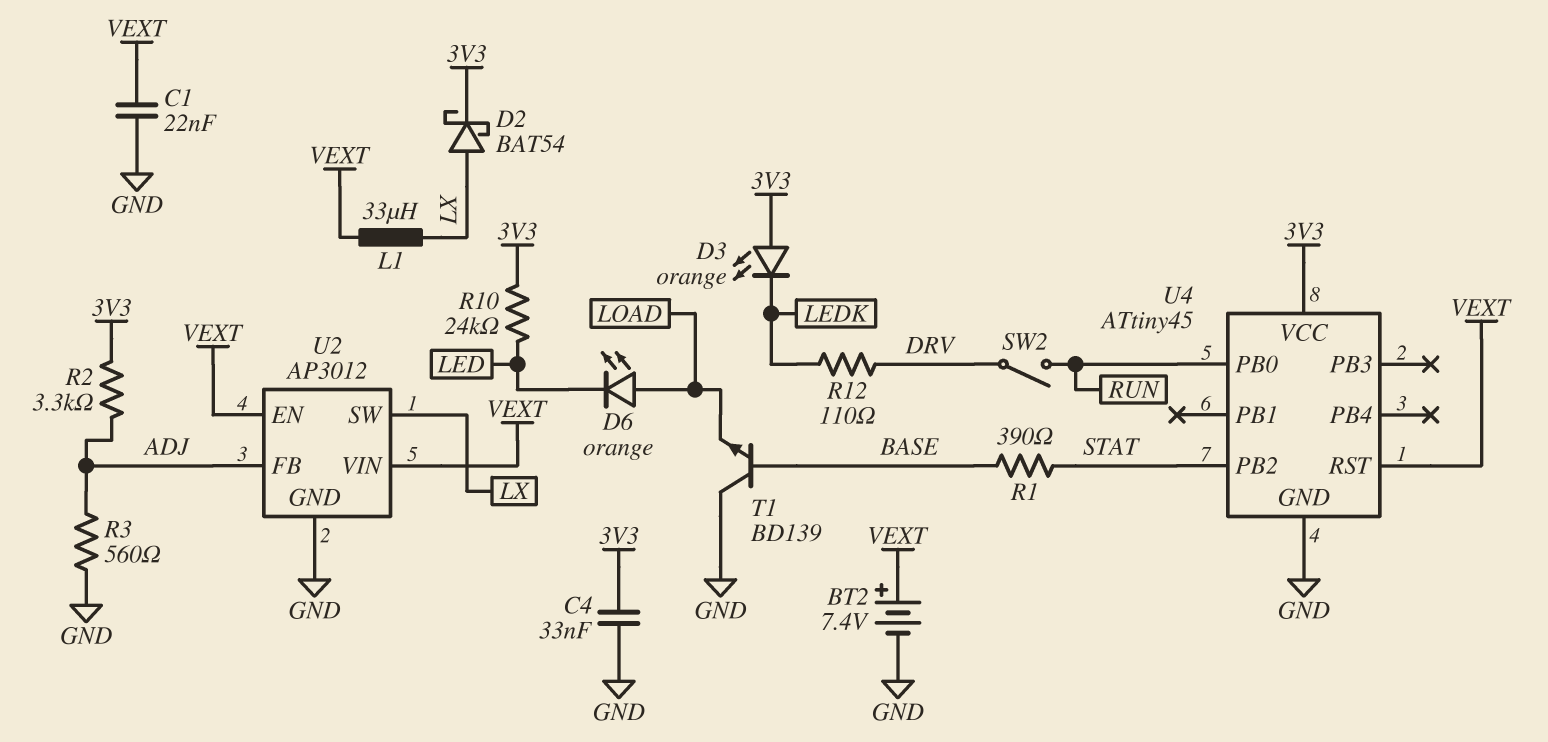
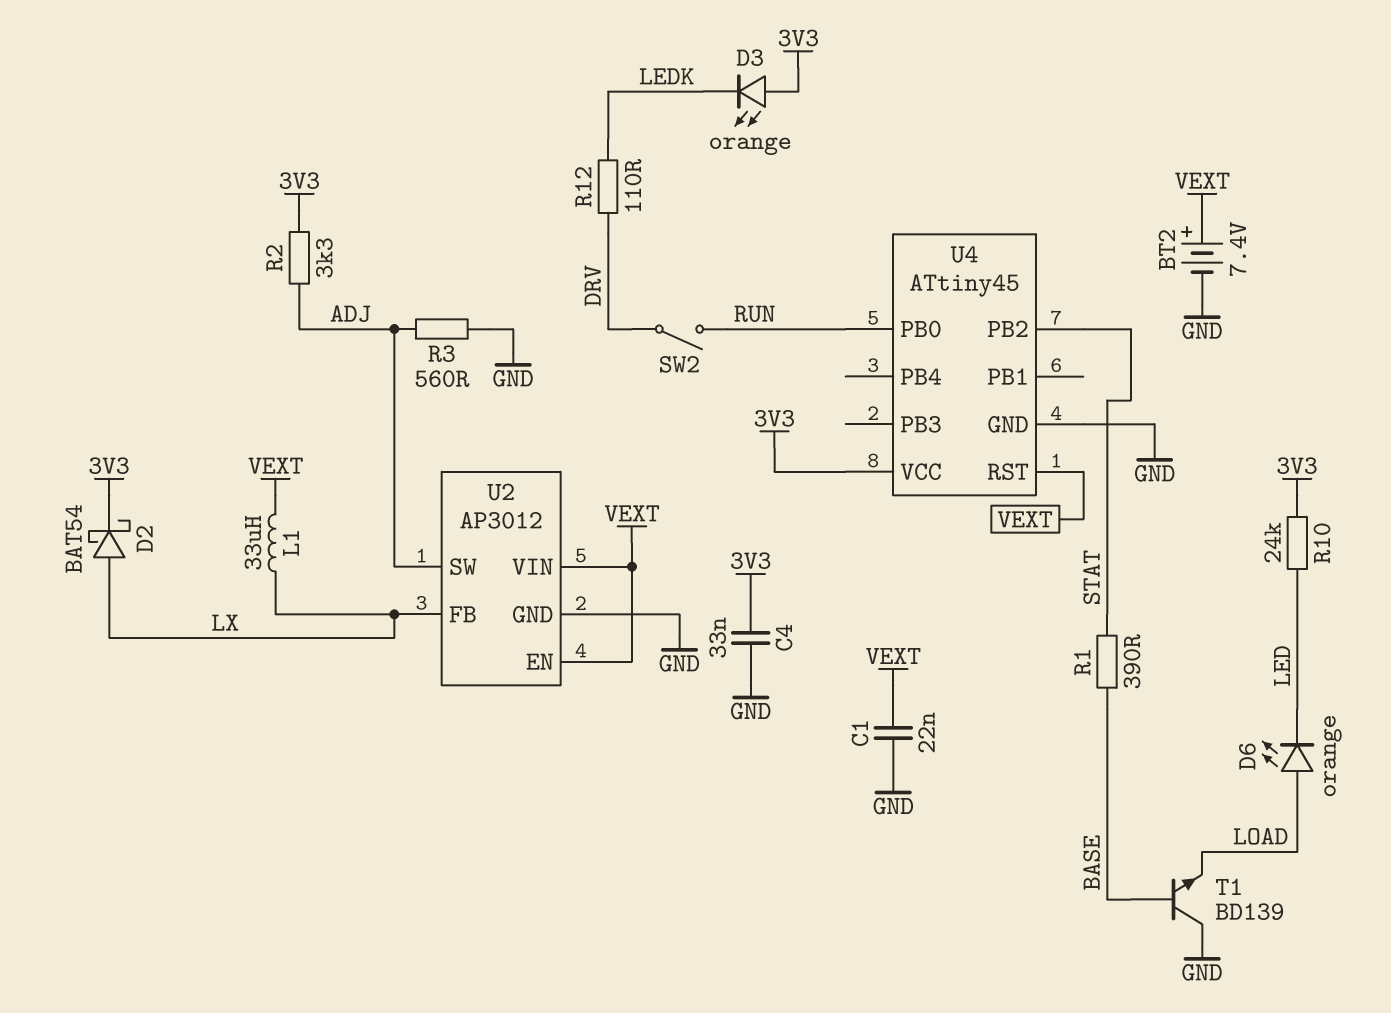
U2 pin FB: ADJ -> LX
U2 pin SW: LX -> ADJ

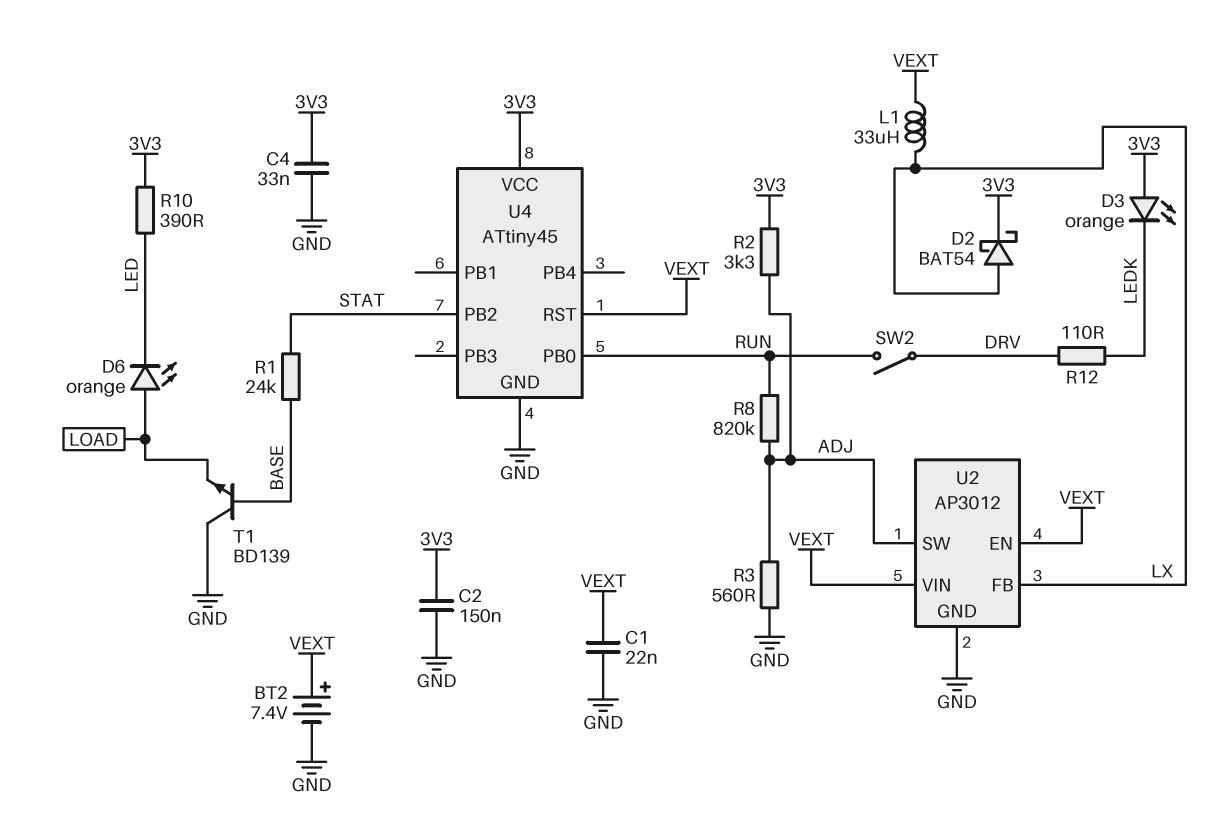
C2: none -> 150nF (3V3, GND)
R1: 390 (BASE, STAT) -> 24k (BASE, STAT)
R8: none -> 820k (ADJ, RUN)
R10: 24k (3V3, LED) -> 390 (3V3, LED)

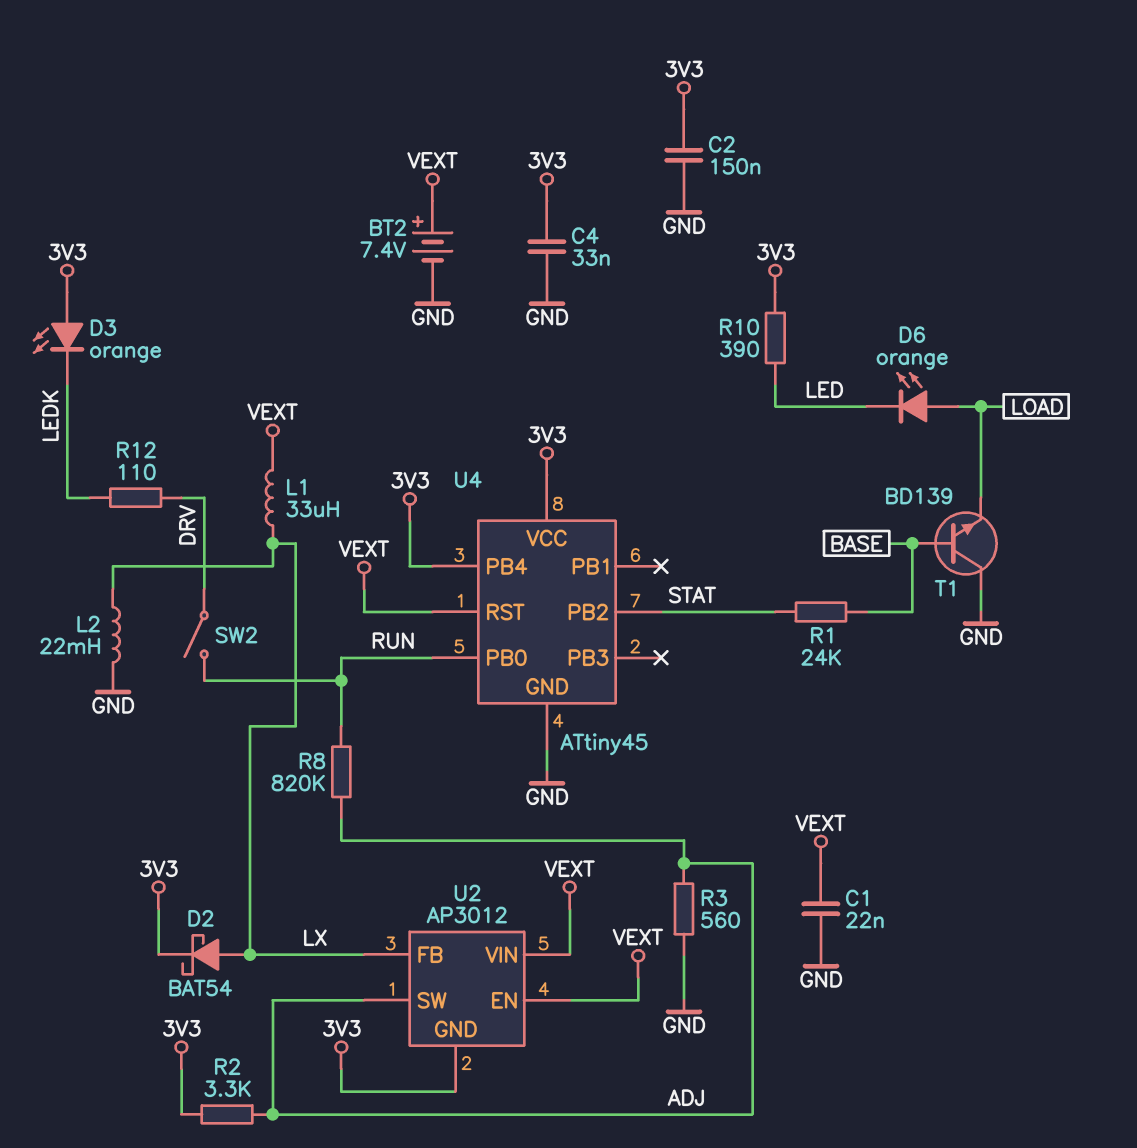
L2: none -> 22mH (GND, LX)
U2 pin GND: GND -> 3V3
U4 pin PB4: none -> 3V3

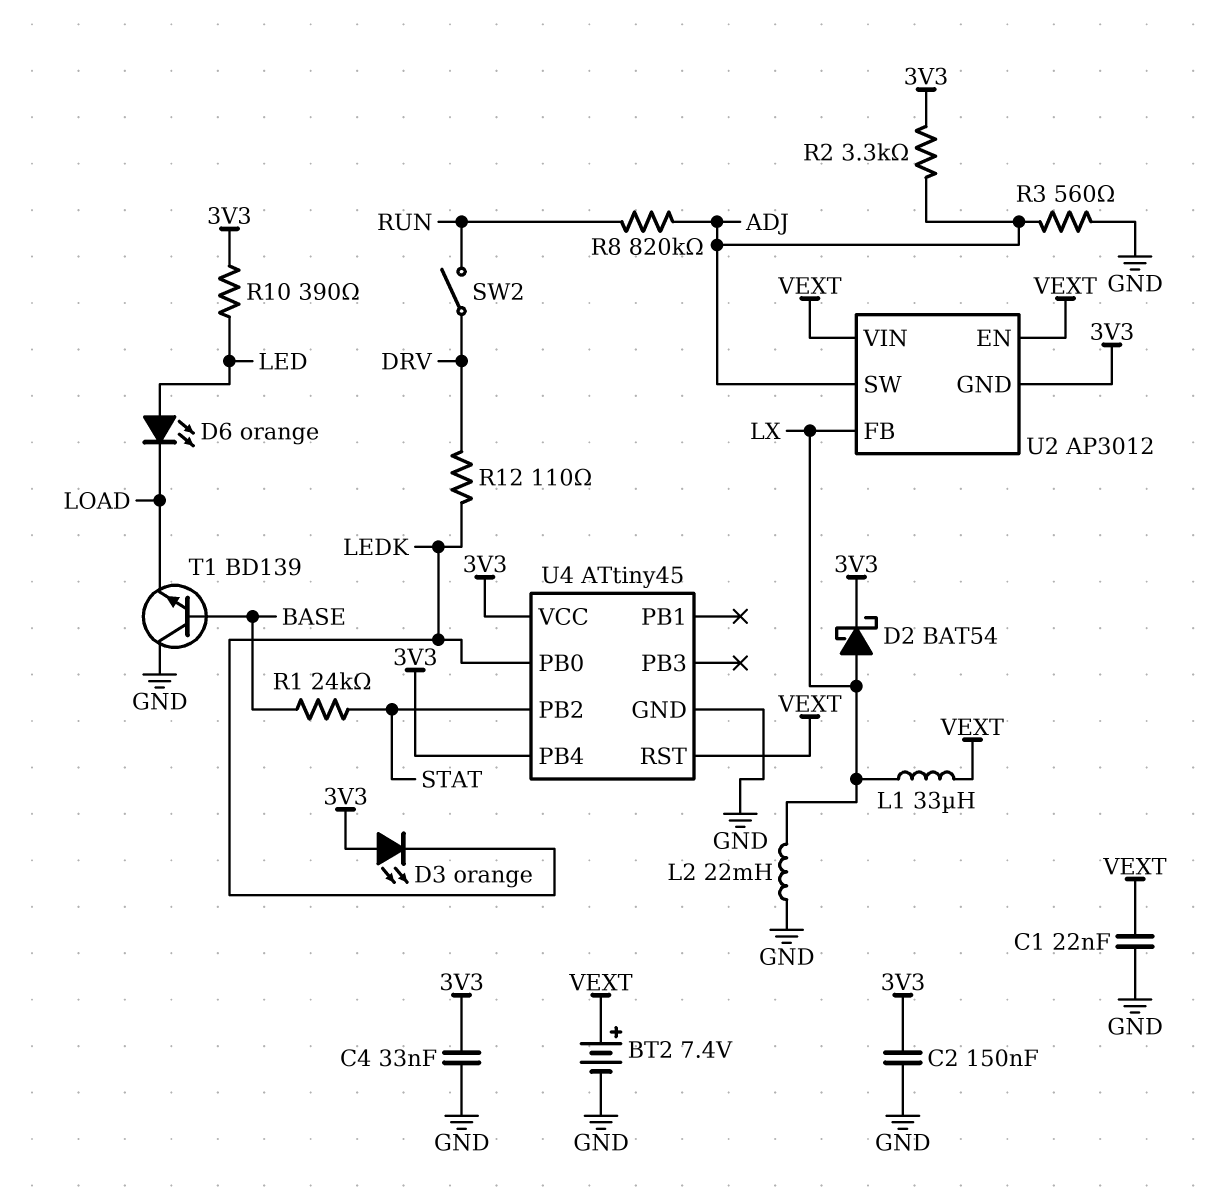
D6: LED orange (A LOAD, K LED) -> LED orange (A LED, K LOAD)
U4 pin PB0: RUN -> LEDK

